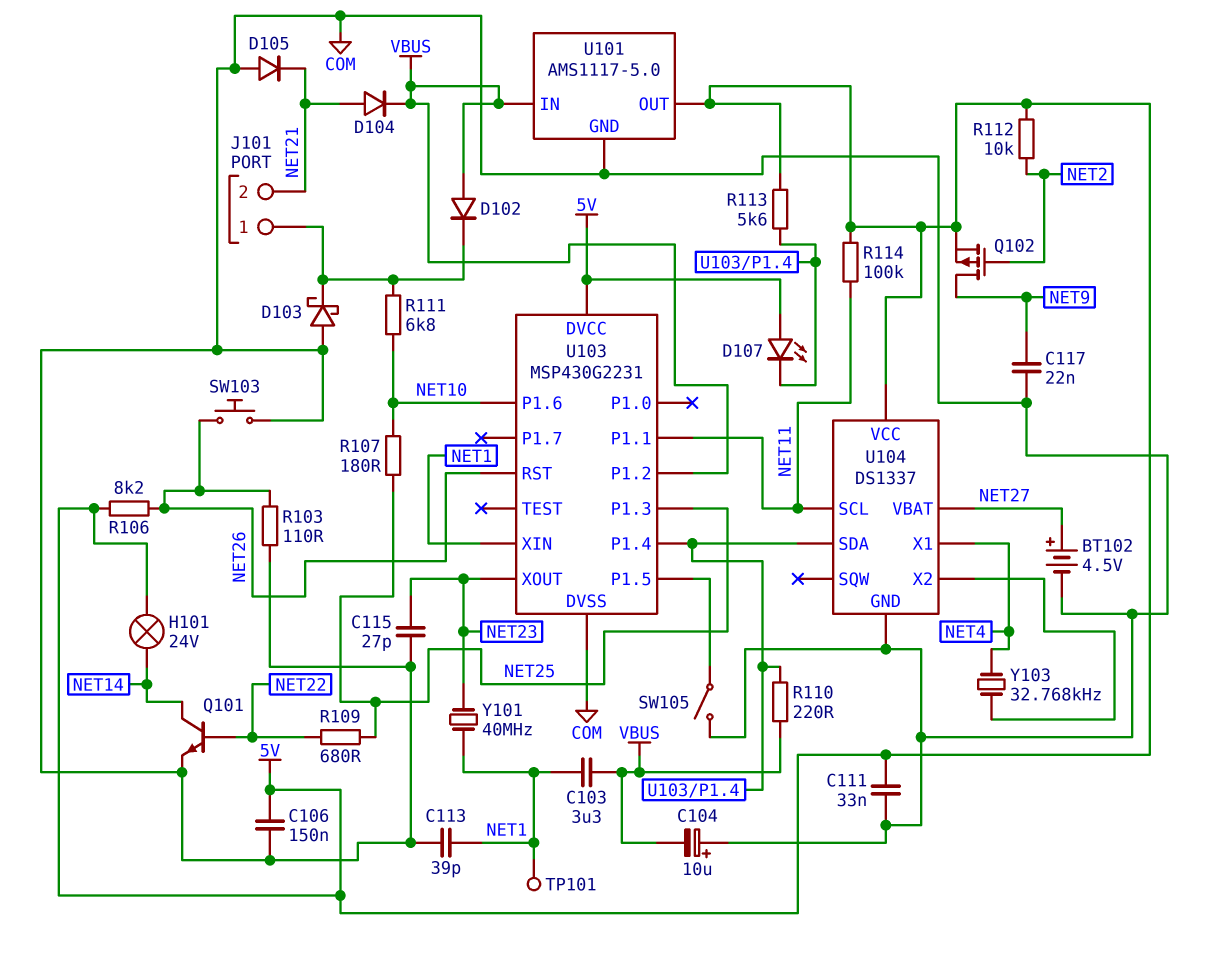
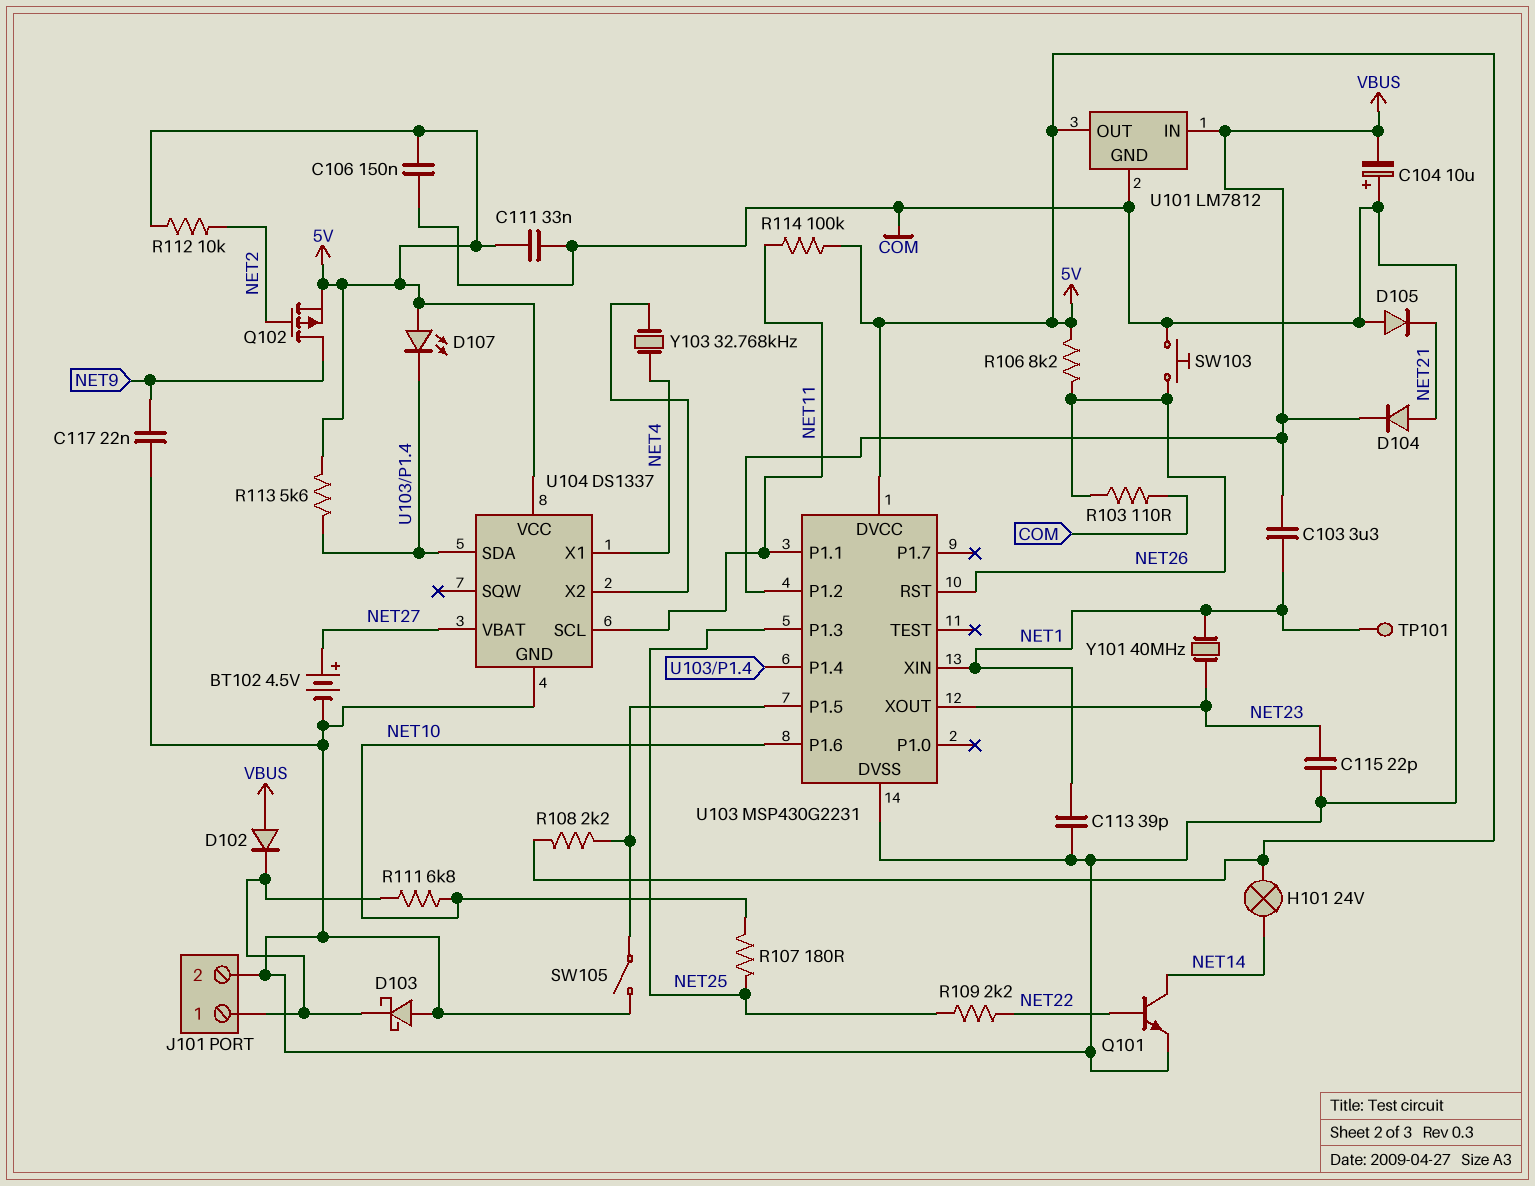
C115: 27pF (COM, NET23) -> 22pF (COM, NET23)
J101 pin 2: NET21 -> COM
R108: none -> 2.2k (5V, U103/P1.5)
R109: 680 (NET22, NET25) -> 2.2k (NET22, NET25)
R110: 220 (U103/P1.4, VBUS) -> none
U101: AMS1117-5.0 -> LM7812

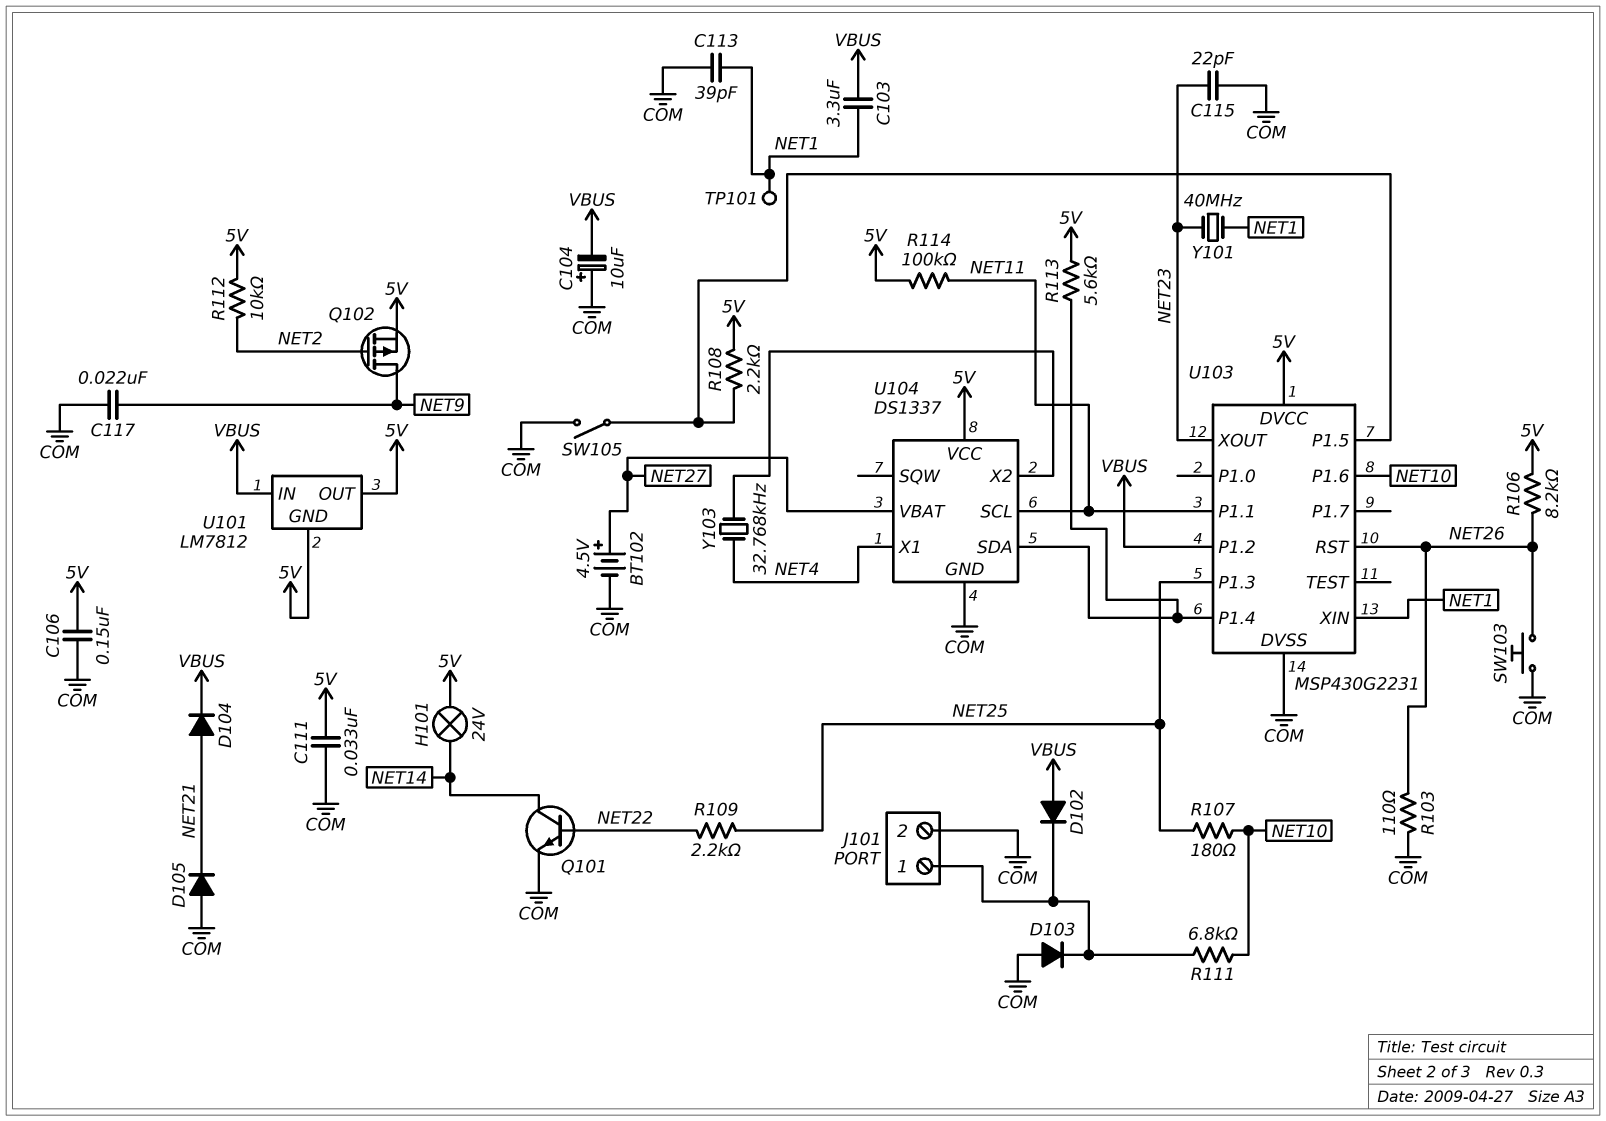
D103: schottky (A COM, K J101/1) -> diode (A COM, K J101/1)
D107: LED (A 5V, K U103/P1.4) -> none
U101 pin GND: COM -> 5V

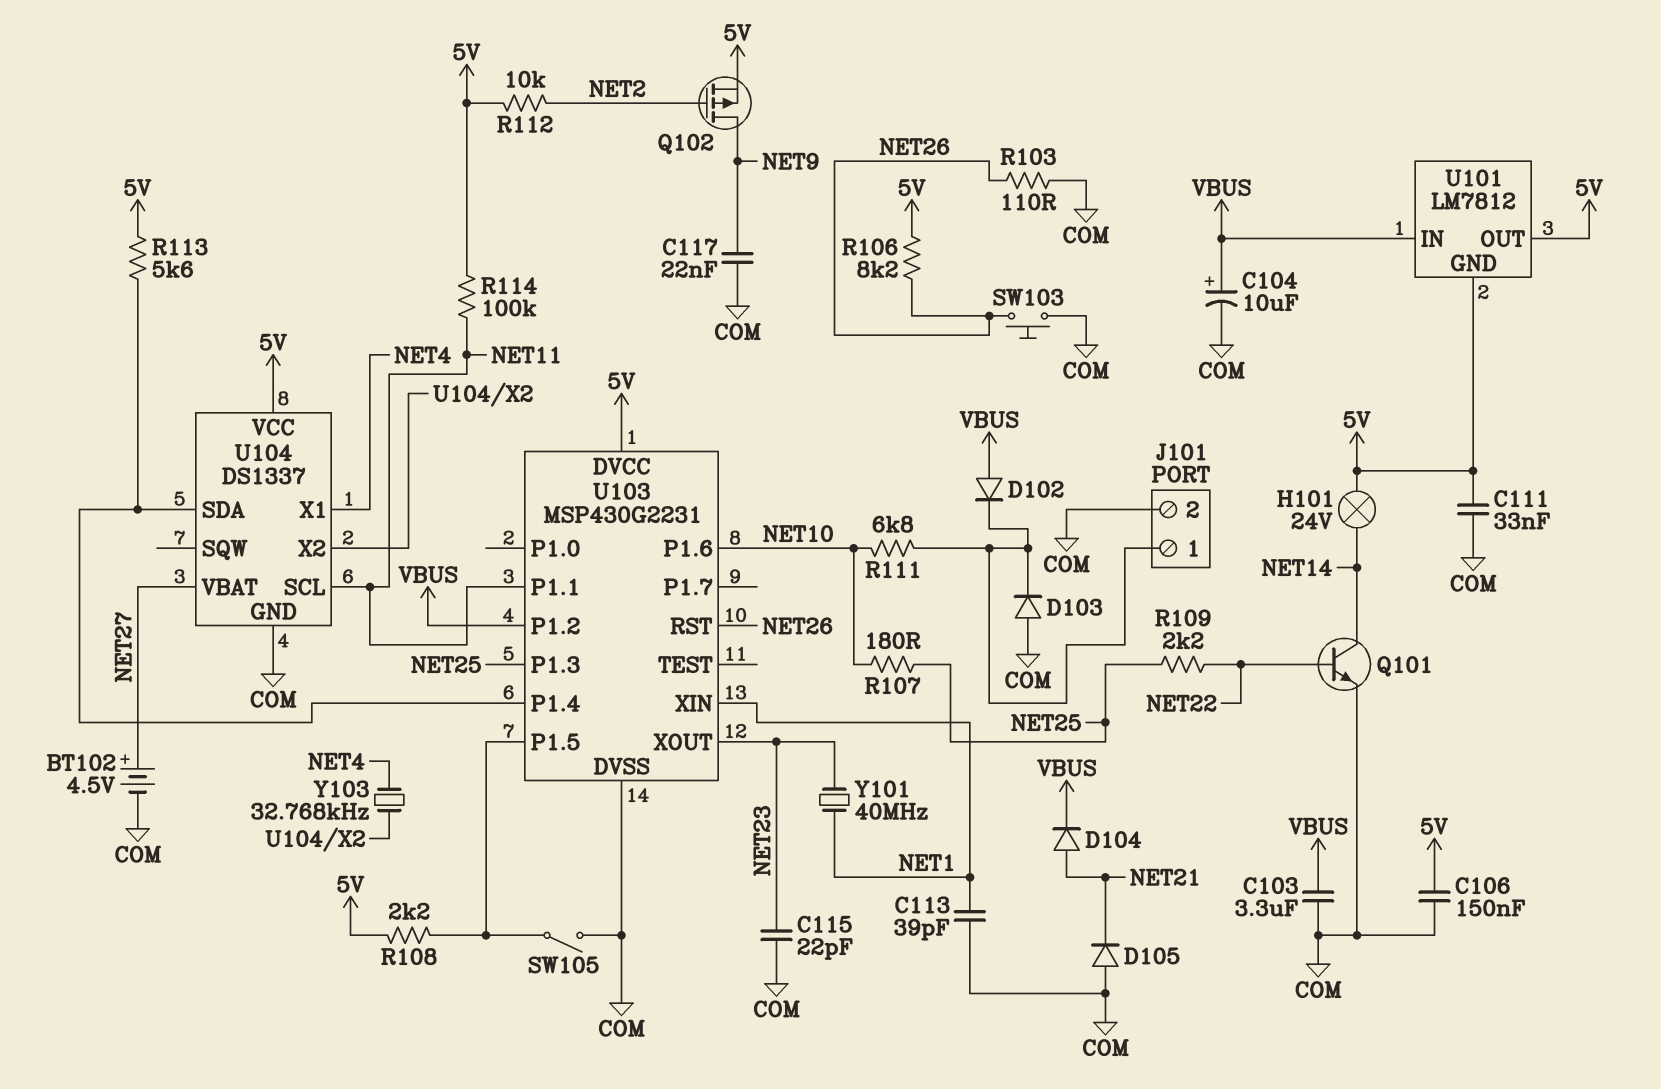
C103: 3.3uF (NET1, VBUS) -> 3.3uF (COM, VBUS)
C104: 10uF (plus COM, minus VBUS) -> 10uF (plus VBUS, minus COM)
TP101: test point (NET1) -> none

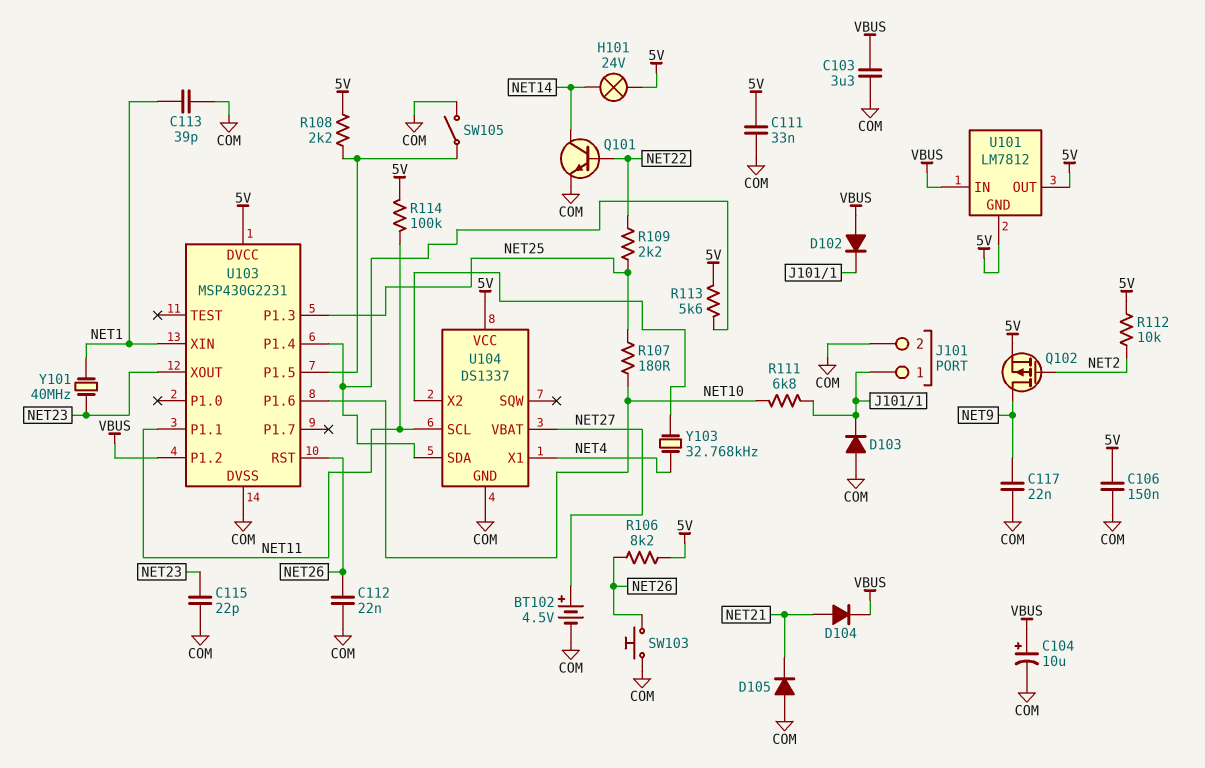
C112: none -> 22nF (COM, NET26)
R103: 110 (COM, NET26) -> none

